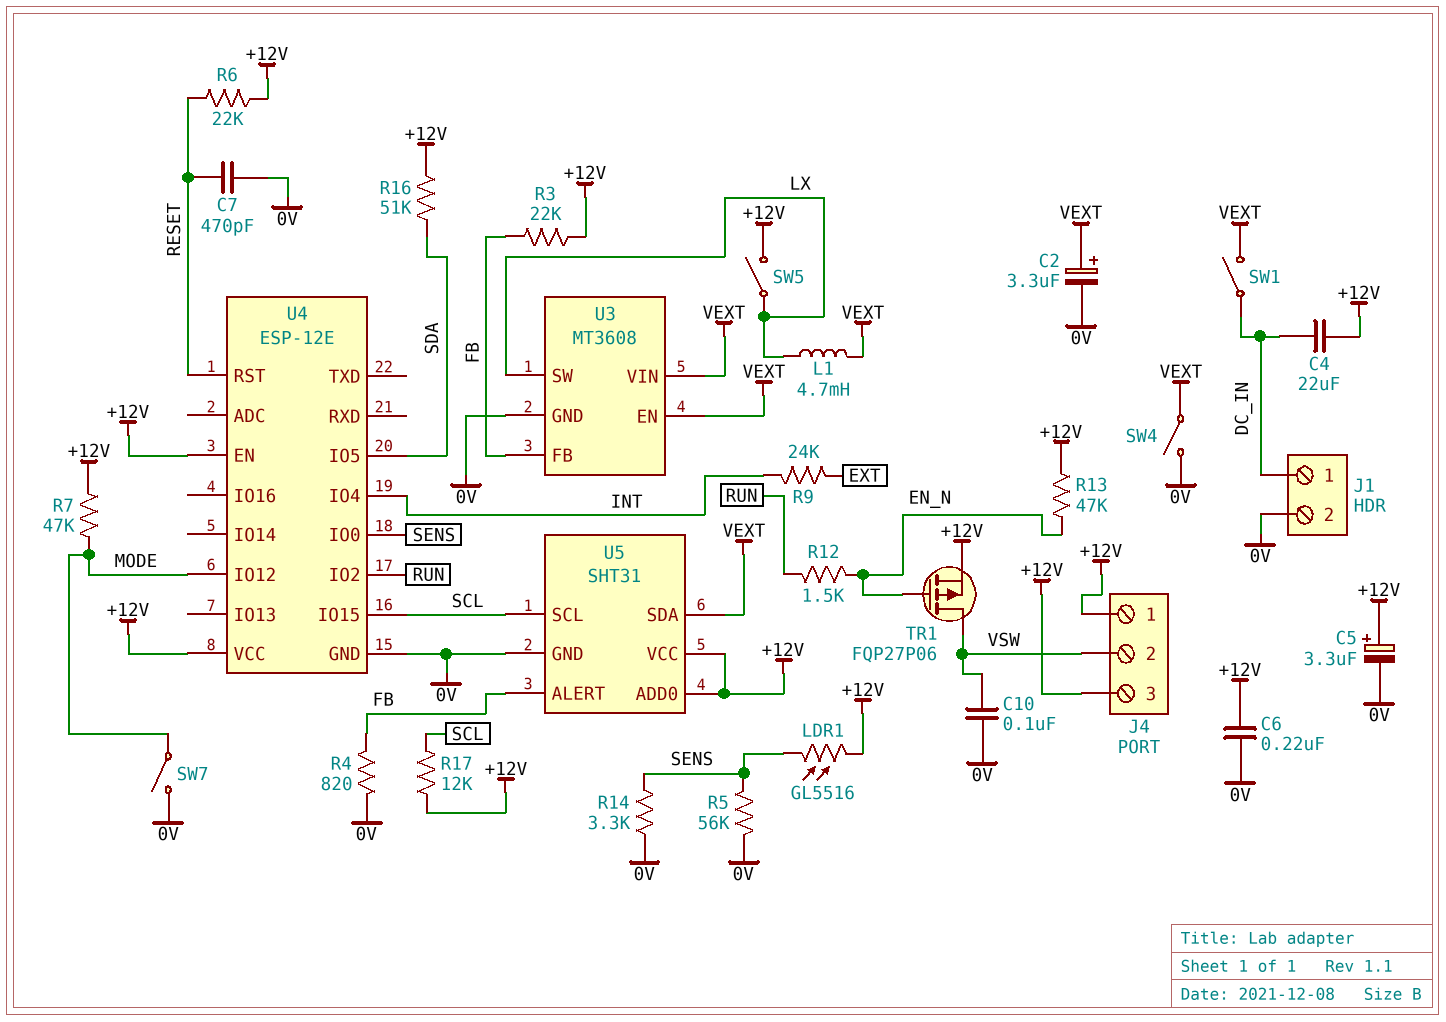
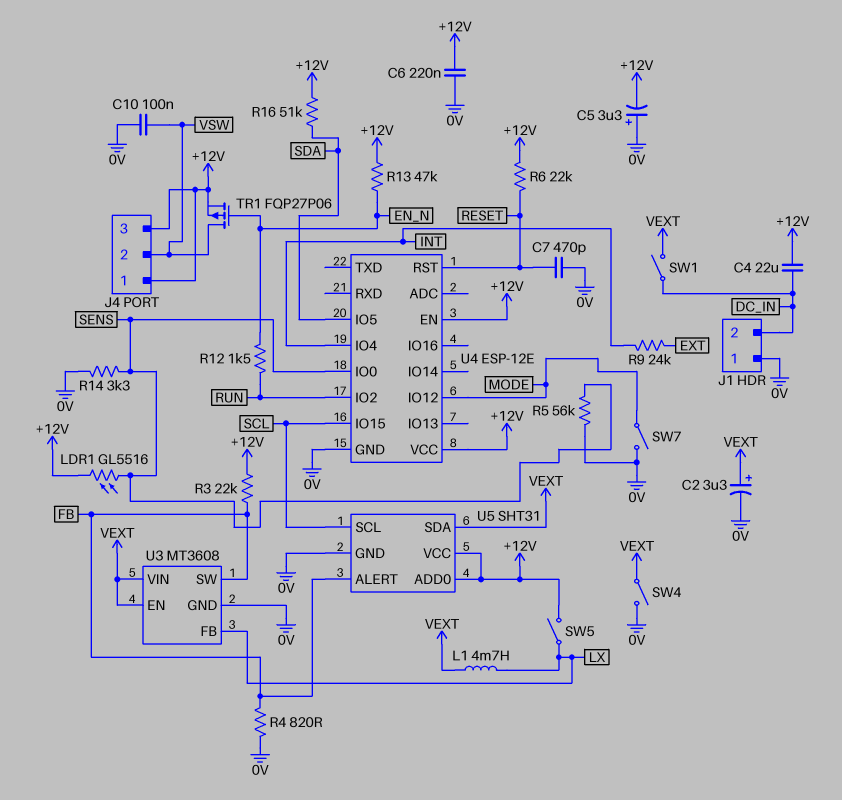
C5: 3.3uF (plus +12V, minus 0V) -> 3.3uF (plus 0V, minus +12V)
J1 pin 1: DC_IN -> 0V
J1 pin 2: 0V -> DC_IN
R7: 47k (+12V, MODE) -> none
R17: 12k (+12V, SCL) -> none
U3 pin FB: FB -> LX
U3 pin SW: LX -> FB

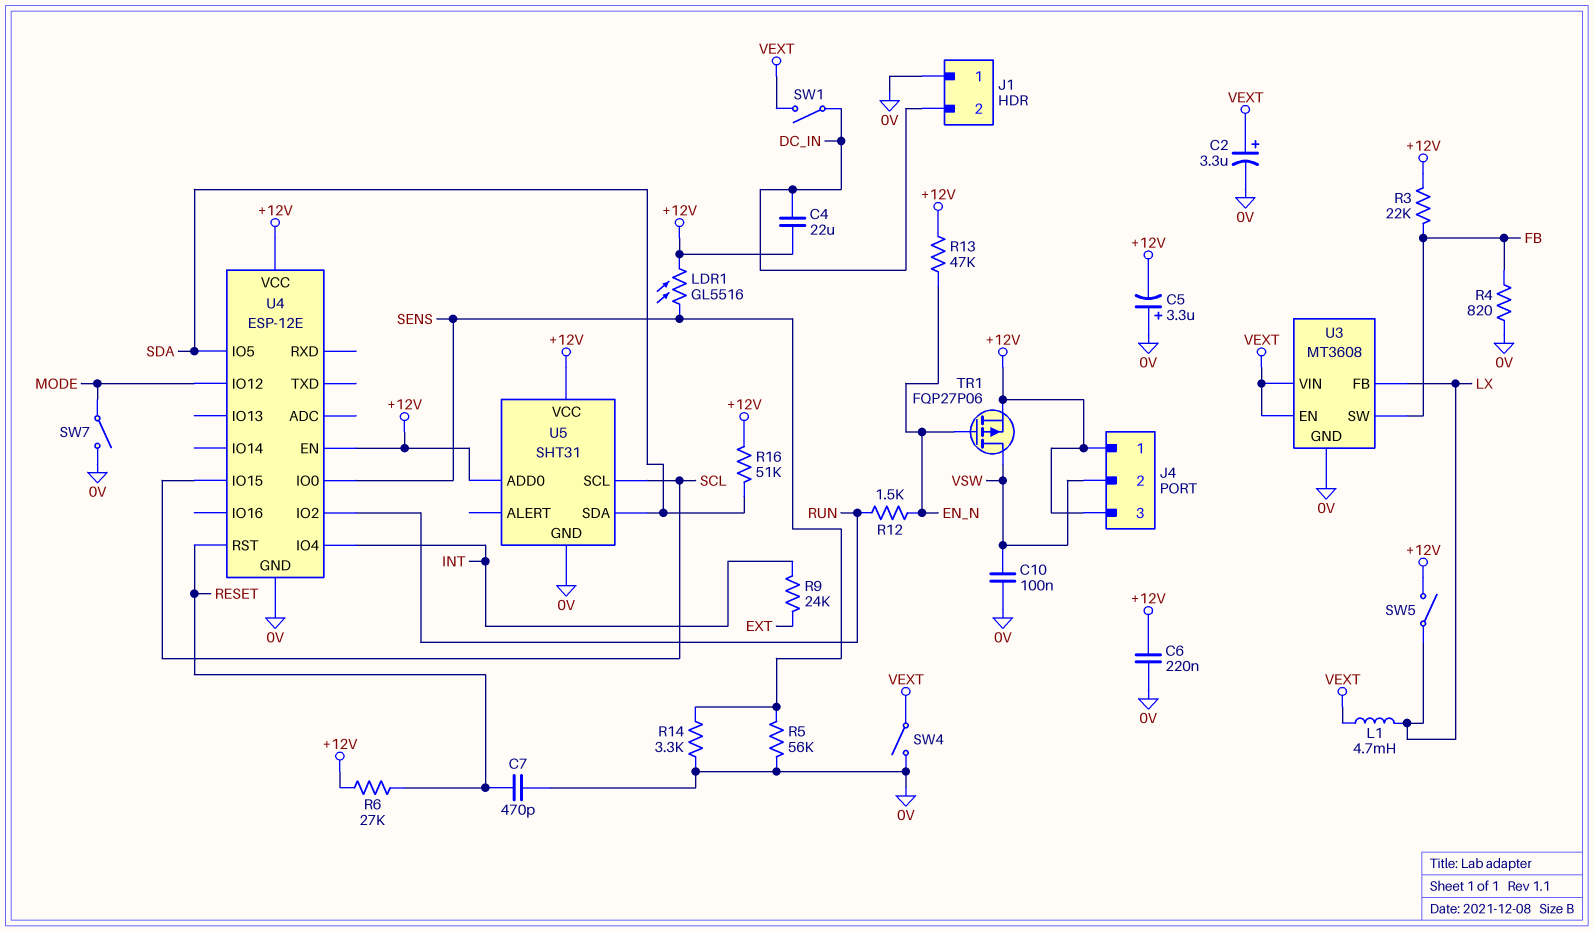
R6: 22k (+12V, RESET) -> 27k (+12V, RESET)
U5 pin ALERT: FB -> none
U5 pin SDA: VEXT -> SDA

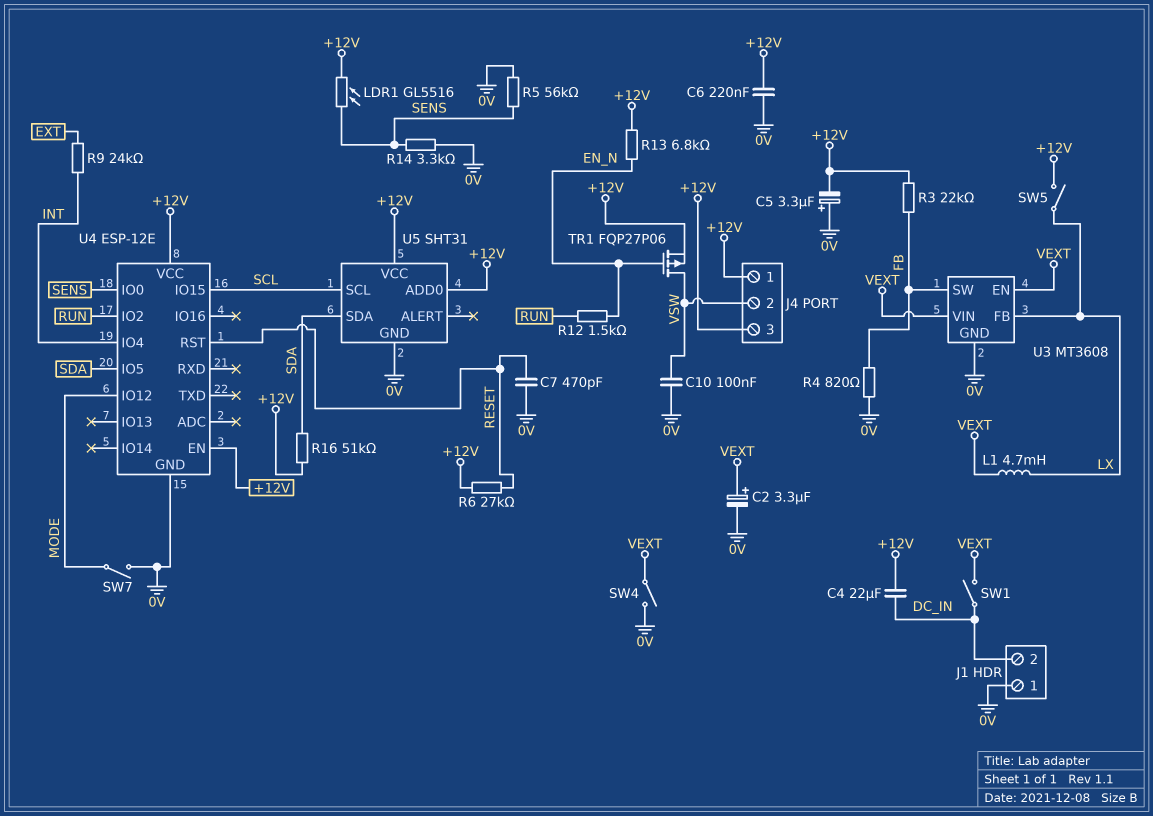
R13: 47k (+12V, EN_N) -> 6.8k (+12V, EN_N)

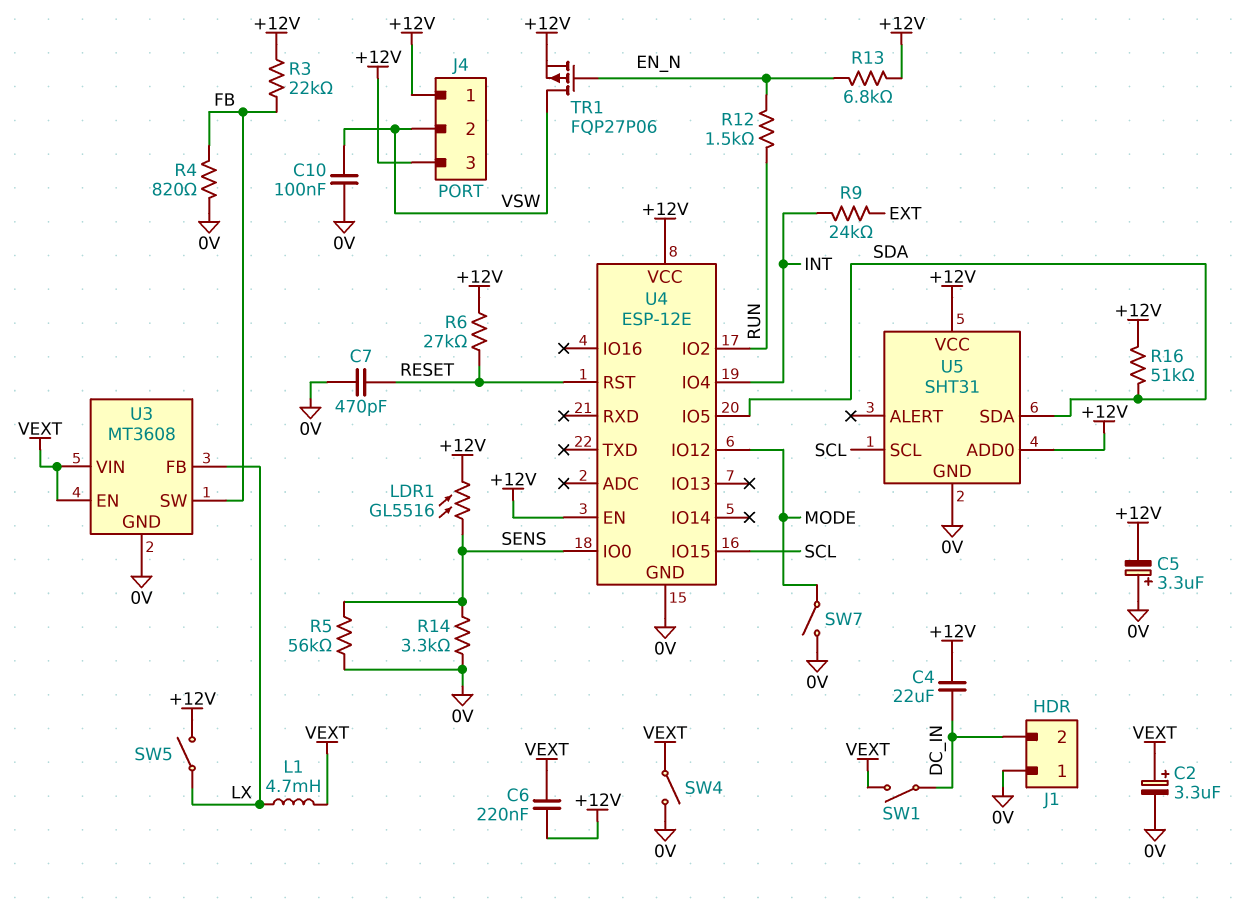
C6: 220nF (+12V, 0V) -> 220nF (+12V, VEXT)

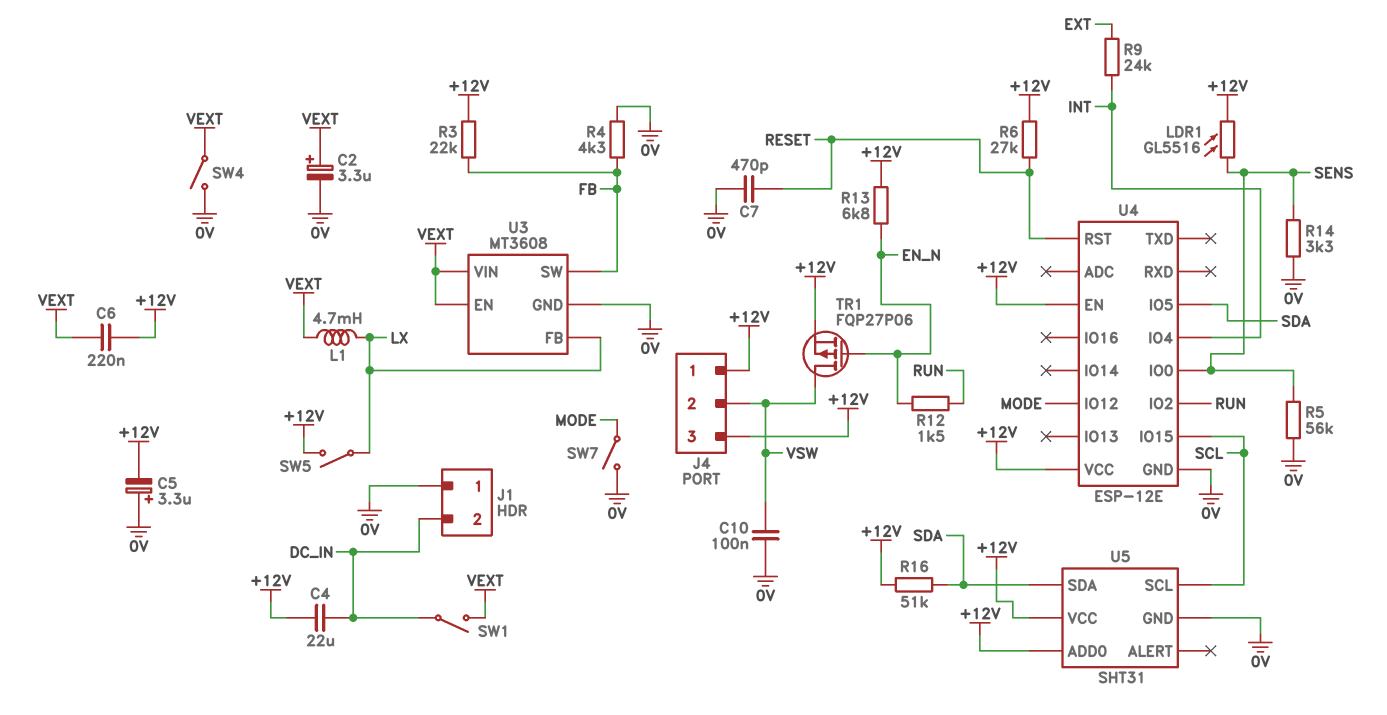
R4: 820 (0V, FB) -> 4.3k (0V, FB)

